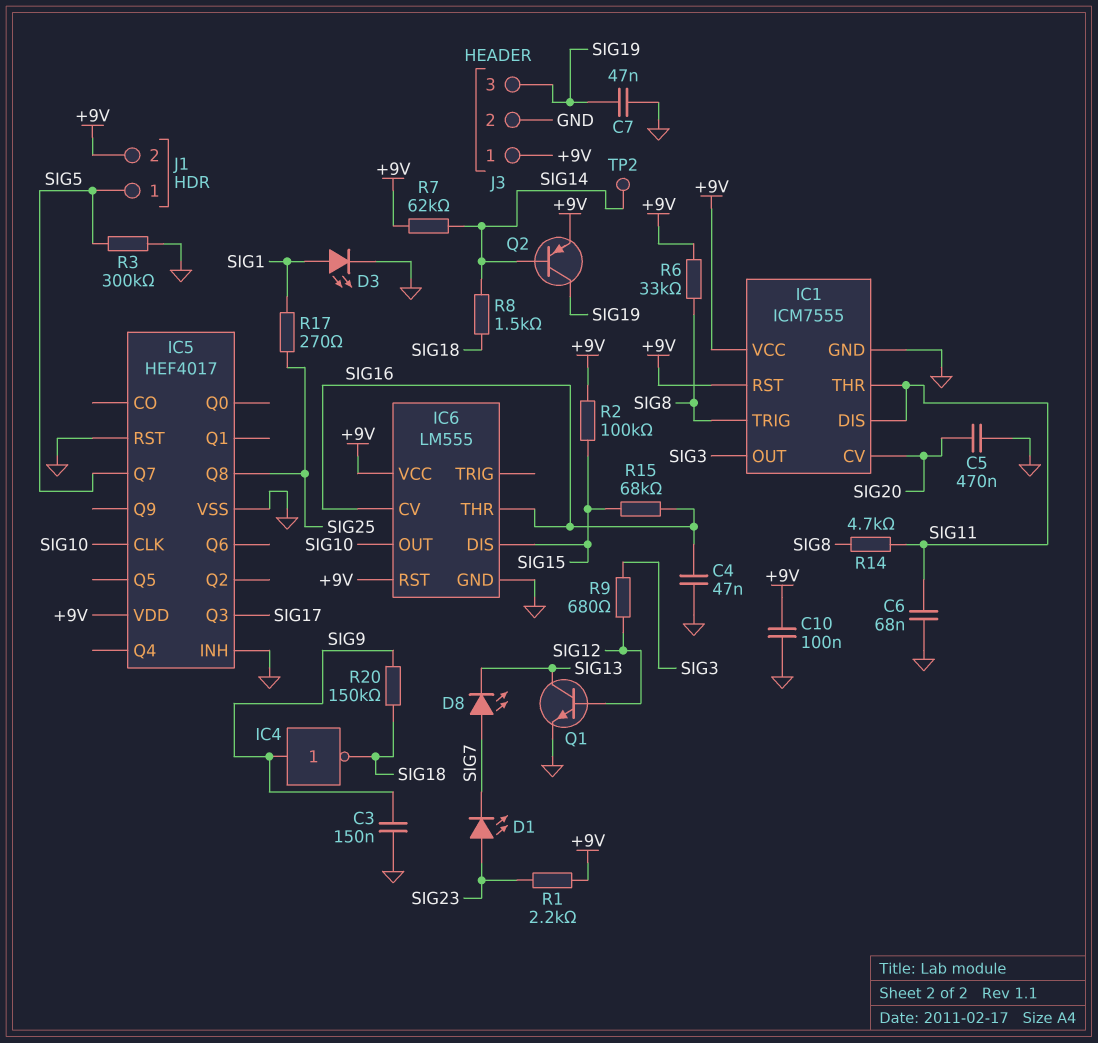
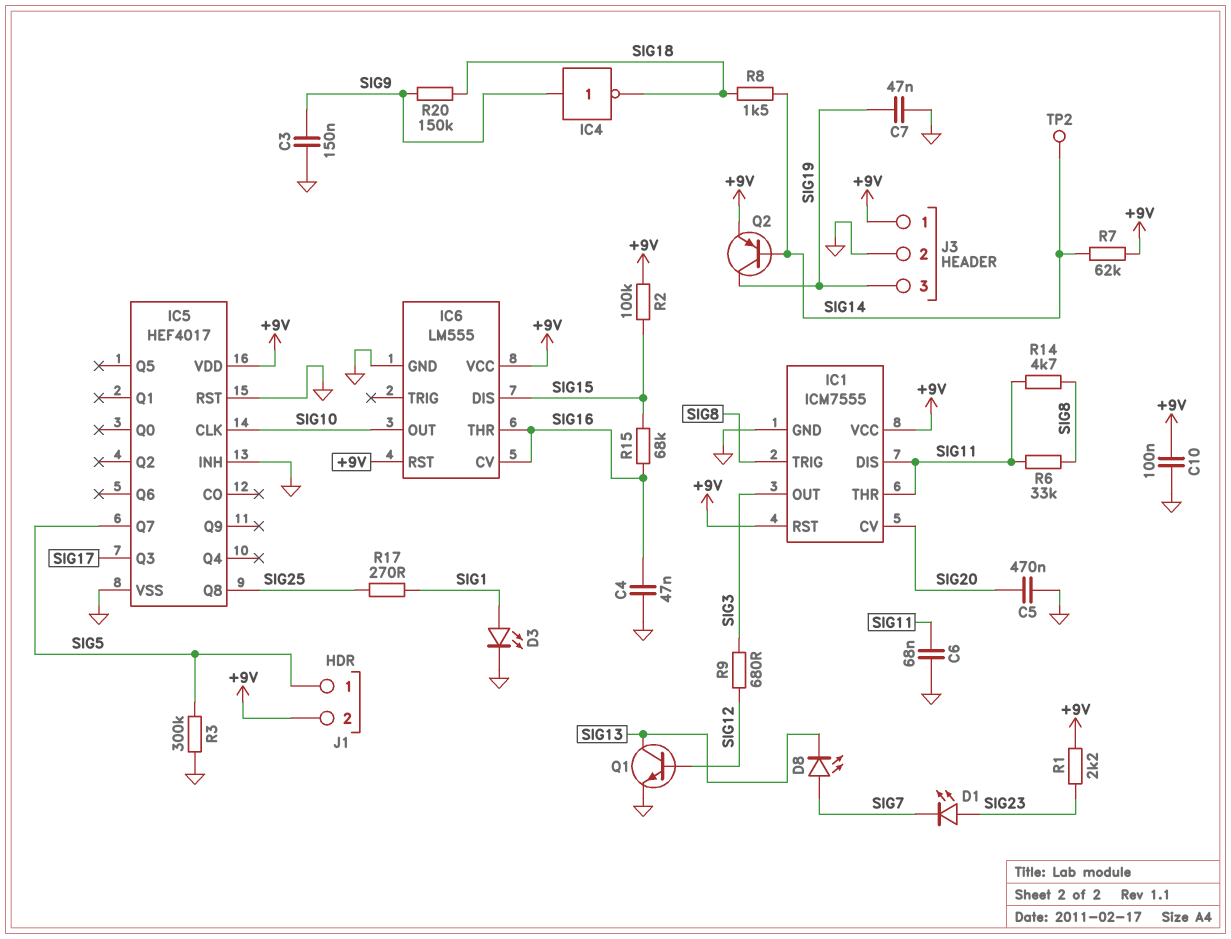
R6: 33k (+9V, SIG8) -> 33k (SIG8, SIG11)

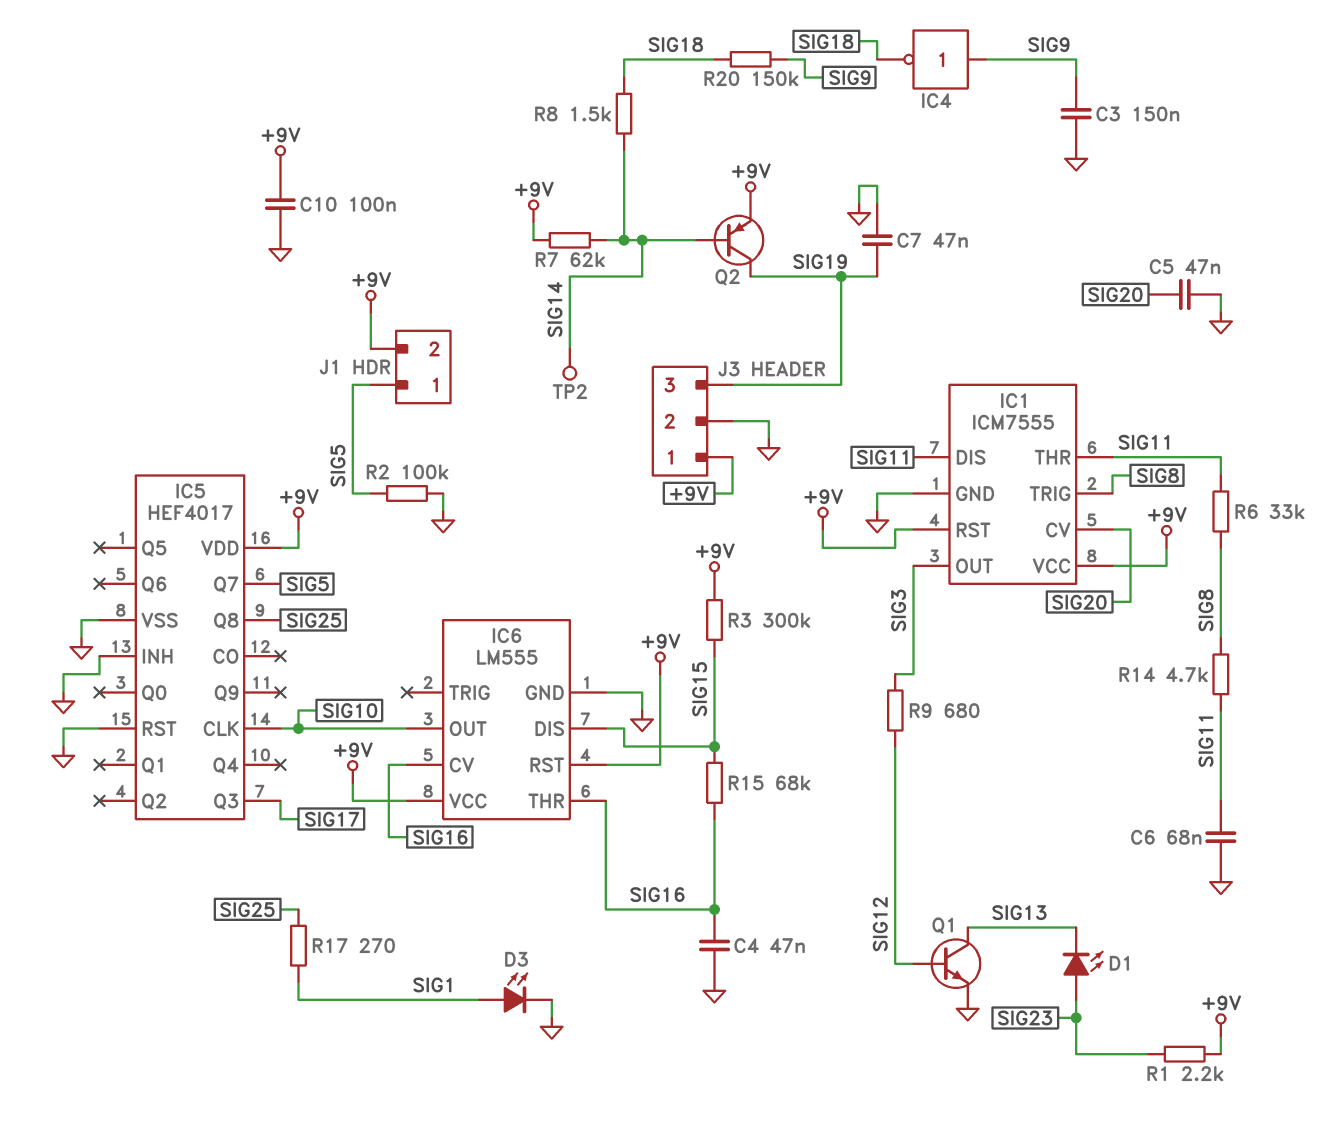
C5: 470nF (GND, SIG20) -> 47nF (GND, SIG20)
D1: LED (A SIG23, K SIG7) -> LED (A SIG23, K SIG13)
D8: LED (A SIG7, K SIG13) -> none
R2: 100k (+9V, SIG15) -> 100k (GND, SIG5)
R3: 300k (GND, SIG5) -> 300k (+9V, SIG15)

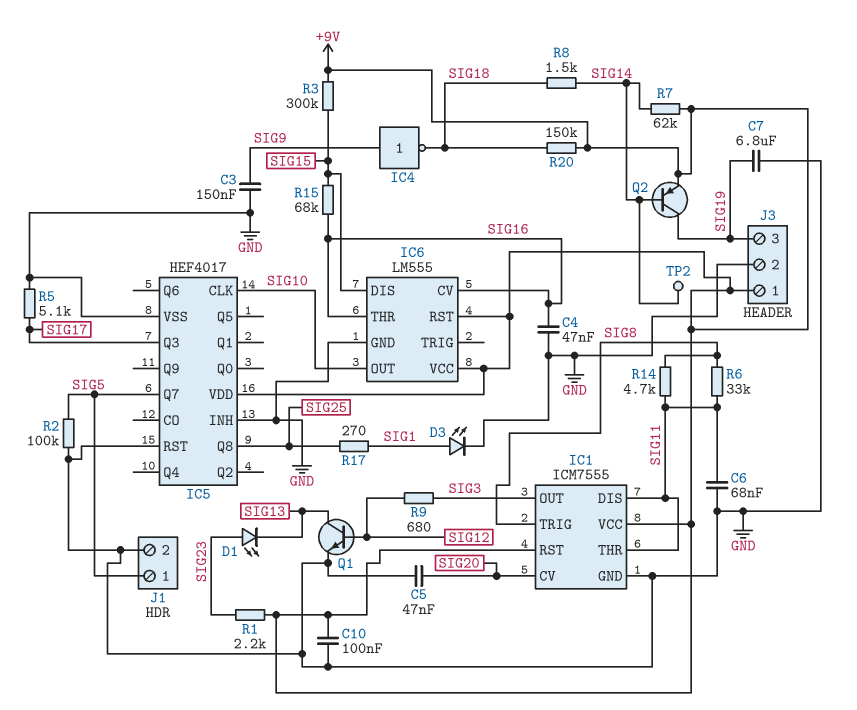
C7: 47nF (GND, SIG19) -> 6.8uF (GND, SIG19)
J1 pin 2: +9V -> GND
R5: none -> 5.1k (GND, SIG17)
R20: 150k (SIG9, SIG18) -> 150k (+9V, SIG18)

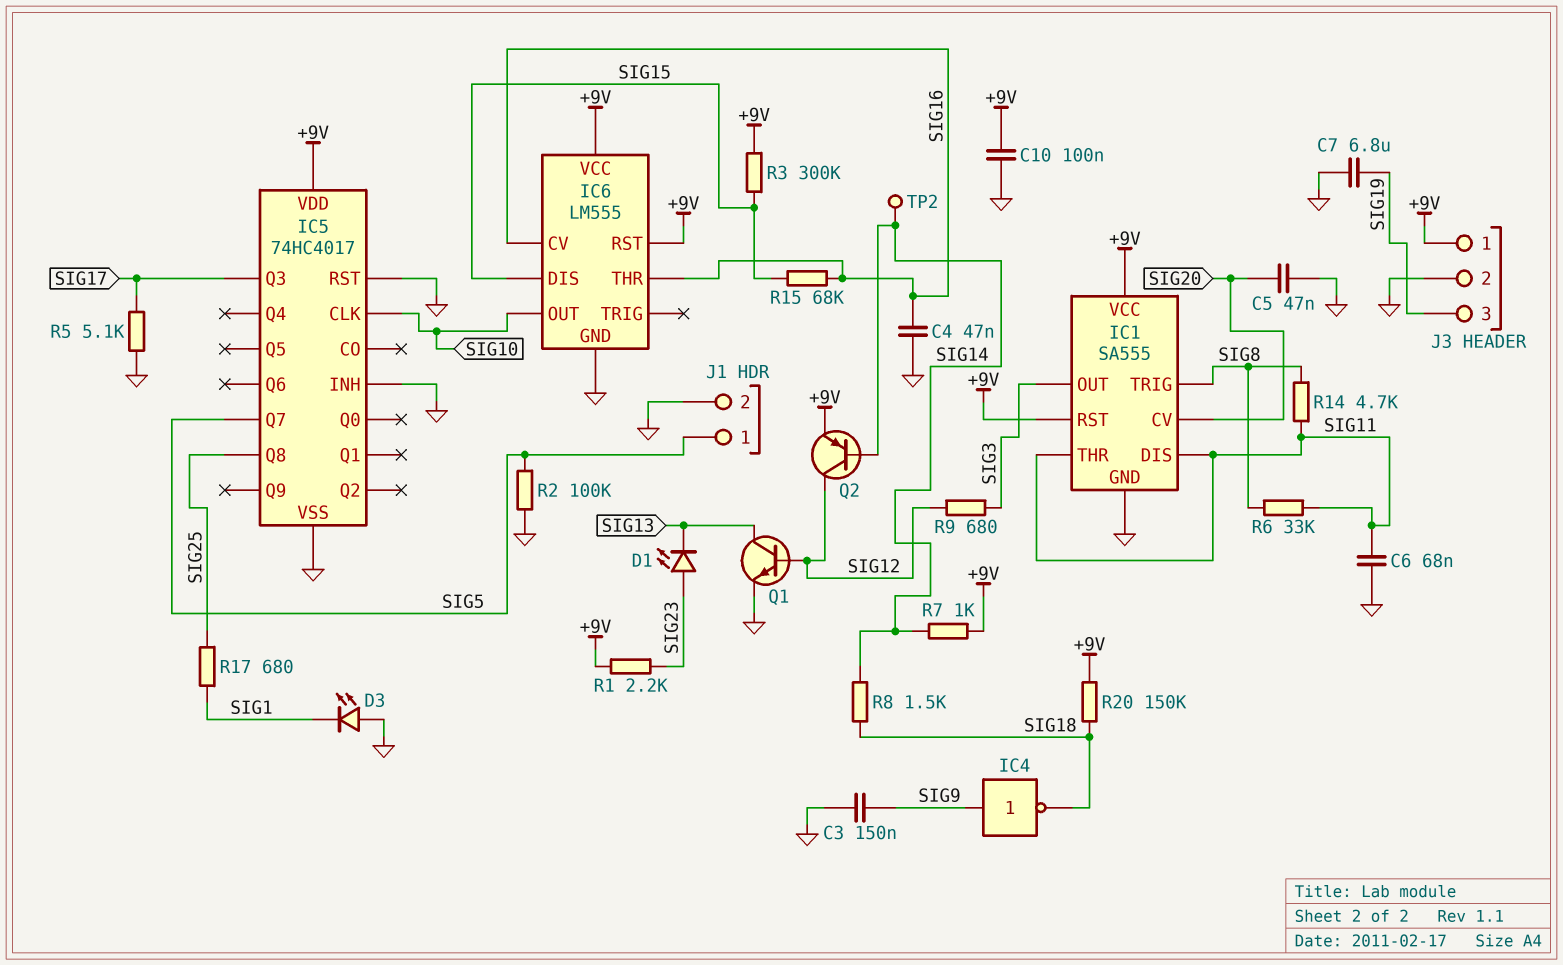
D3: LED (A SIG1, K GND) -> LED (A GND, K SIG1)
IC1: ICM7555 -> SA555
IC5: HEF4017 -> 74HC4017
Q2: PNP (B SIG14, C SIG19, E +9V) -> PNP (B SIG14, C SIG12, E +9V)
R7: 62k (+9V, SIG14) -> 1k (+9V, SIG14)
R17: 270 (SIG1, SIG25) -> 680 (SIG1, SIG25)

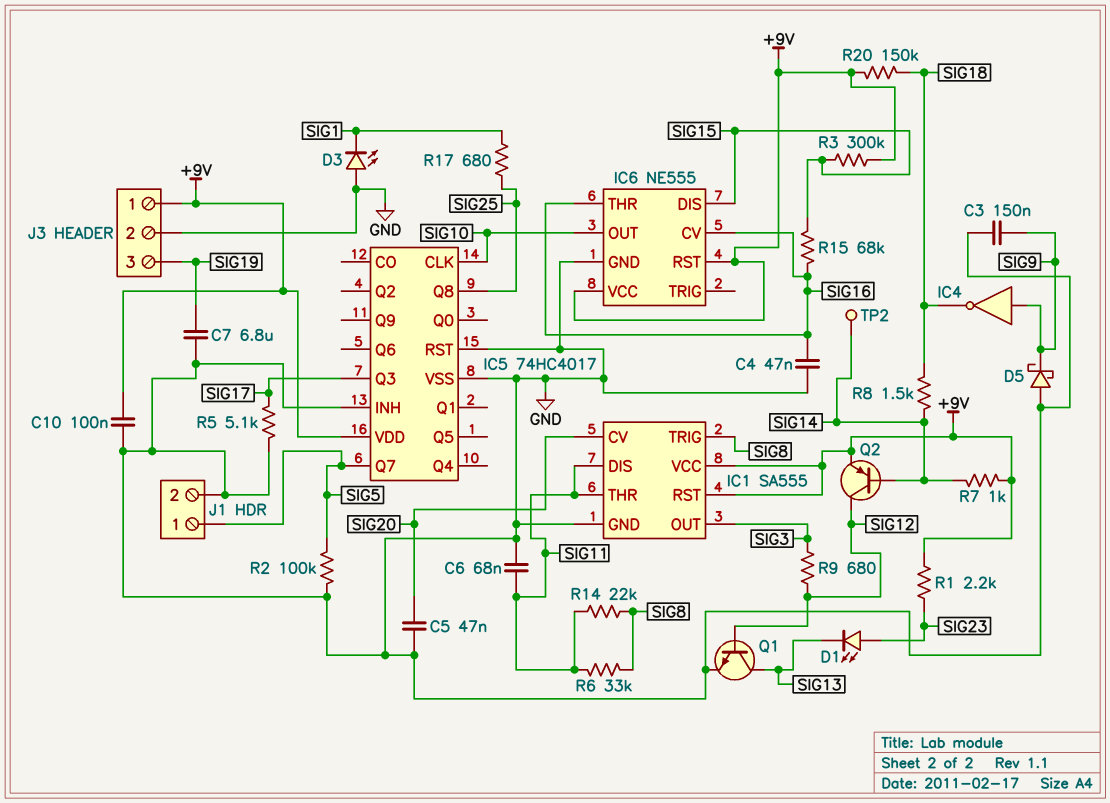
D5: none -> schottky (A GND, K SIG9)
IC6: LM555 -> NE555
R14: 4.7k (SIG8, SIG11) -> 22k (SIG8, SIG11)

